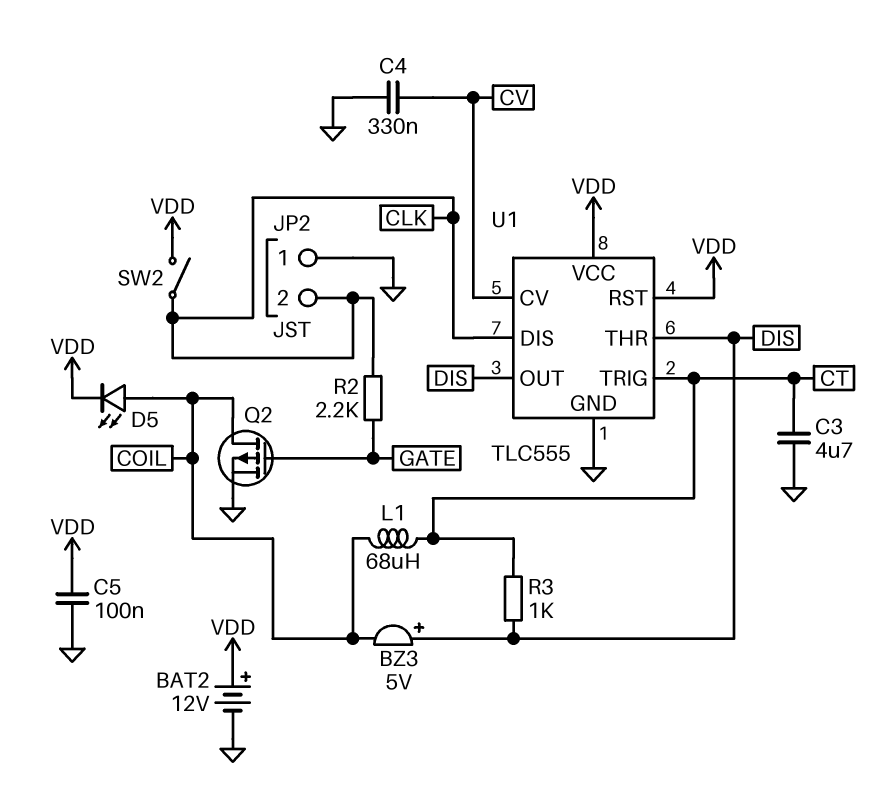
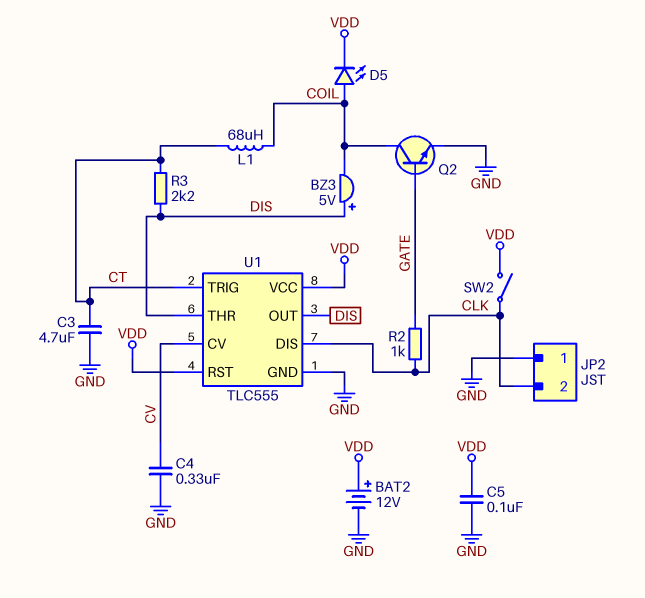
Q2: PMOS (G GATE, D COIL, S GND) -> NPN (B GATE, C COIL, E GND)
R2: 2.2k (CLK, GATE) -> 1k (CLK, GATE)
R3: 1k (CT, DIS) -> 2.2k (CT, DIS)

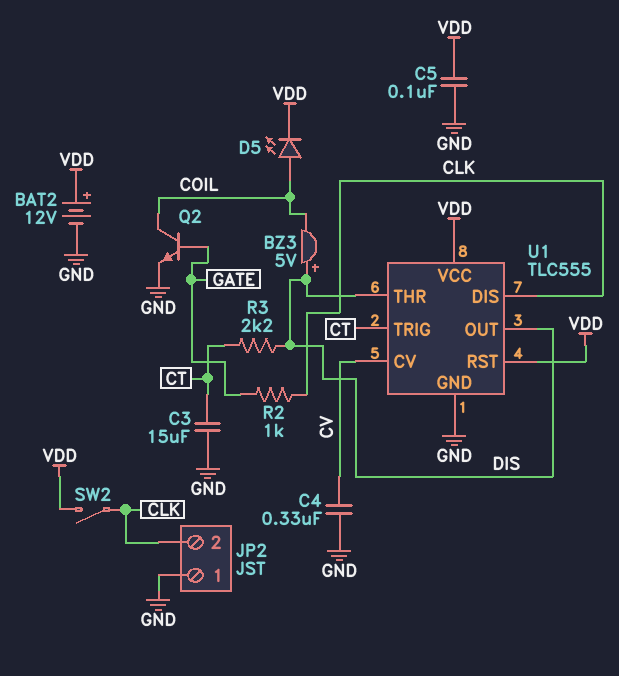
C3: 4.7uF (CT, GND) -> 15uF (CT, GND)
L1: 68uH (COIL, CT) -> none

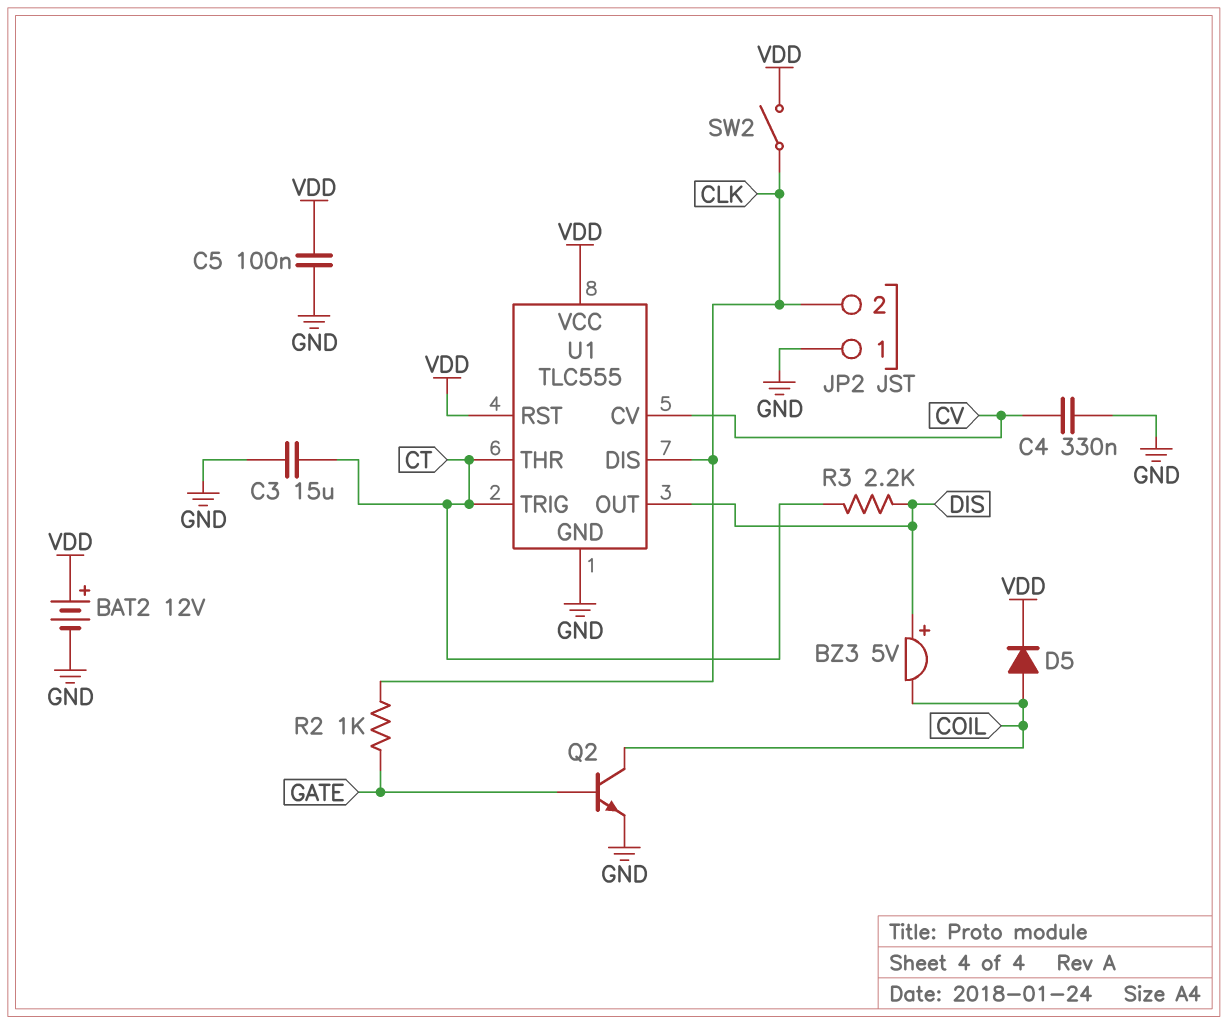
D5: LED (A COIL, K VDD) -> diode (A COIL, K VDD)
U1 pin THR: DIS -> CT

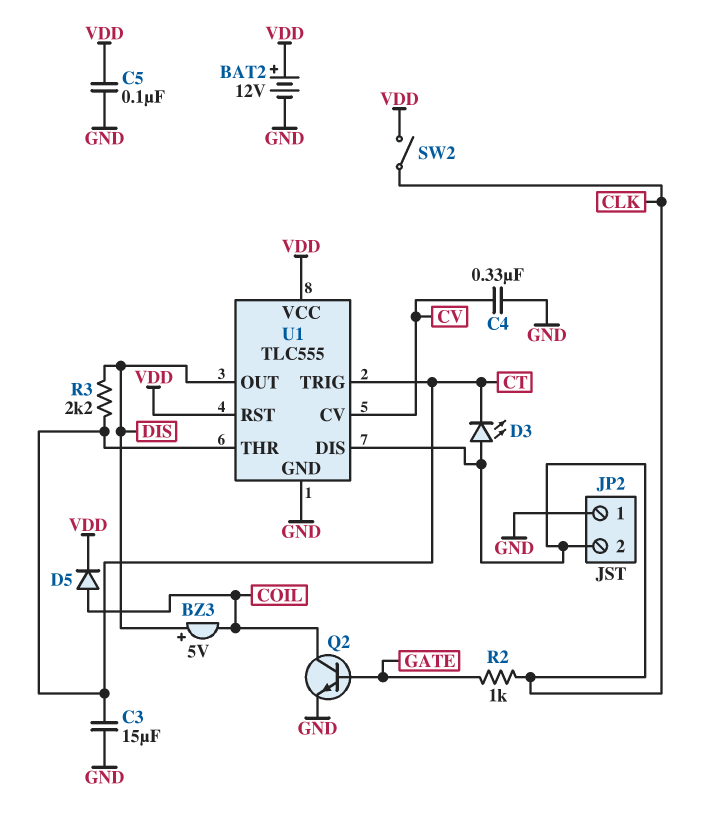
D3: none -> LED (A CLK, K CT)

